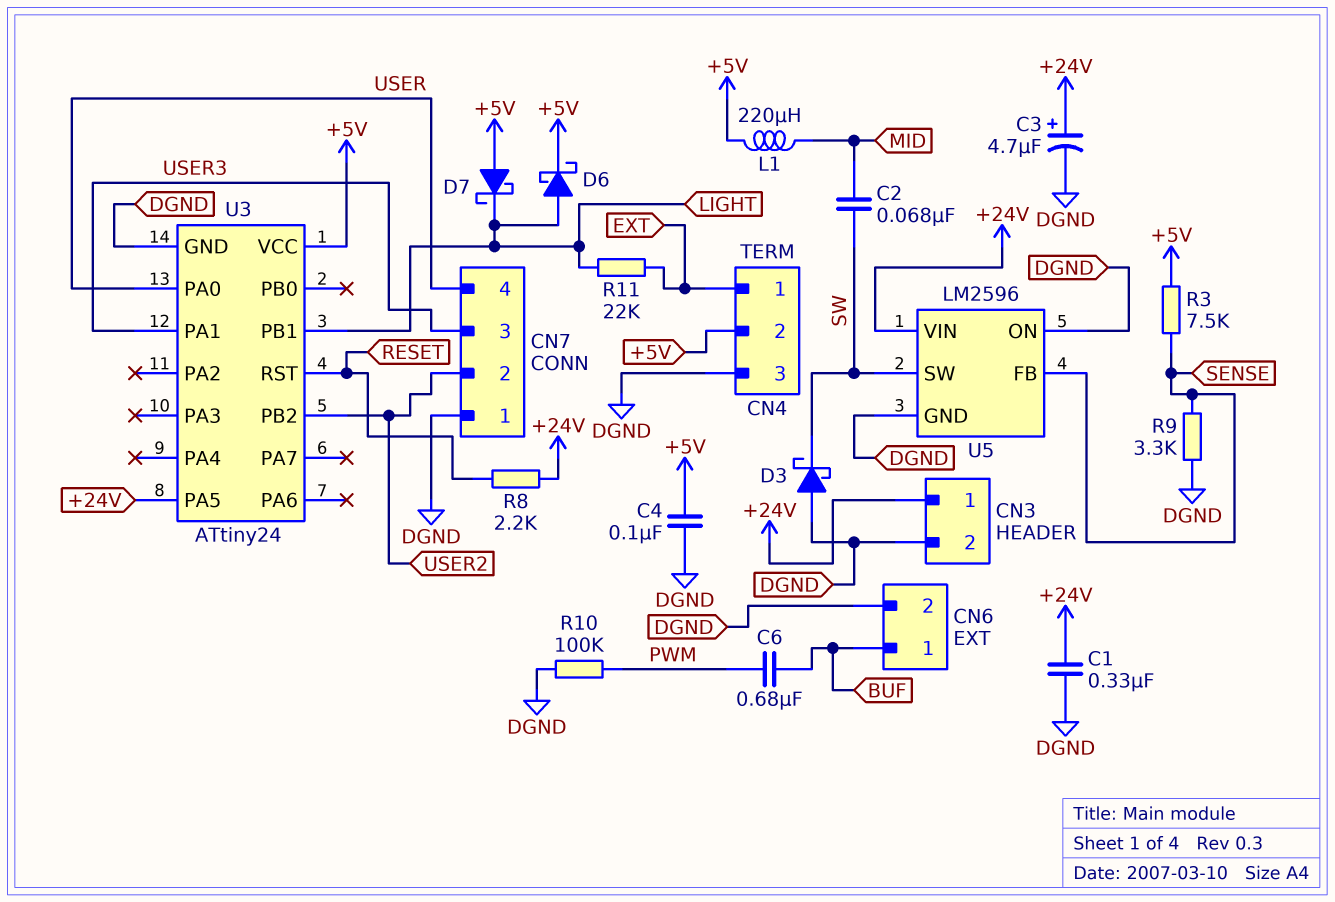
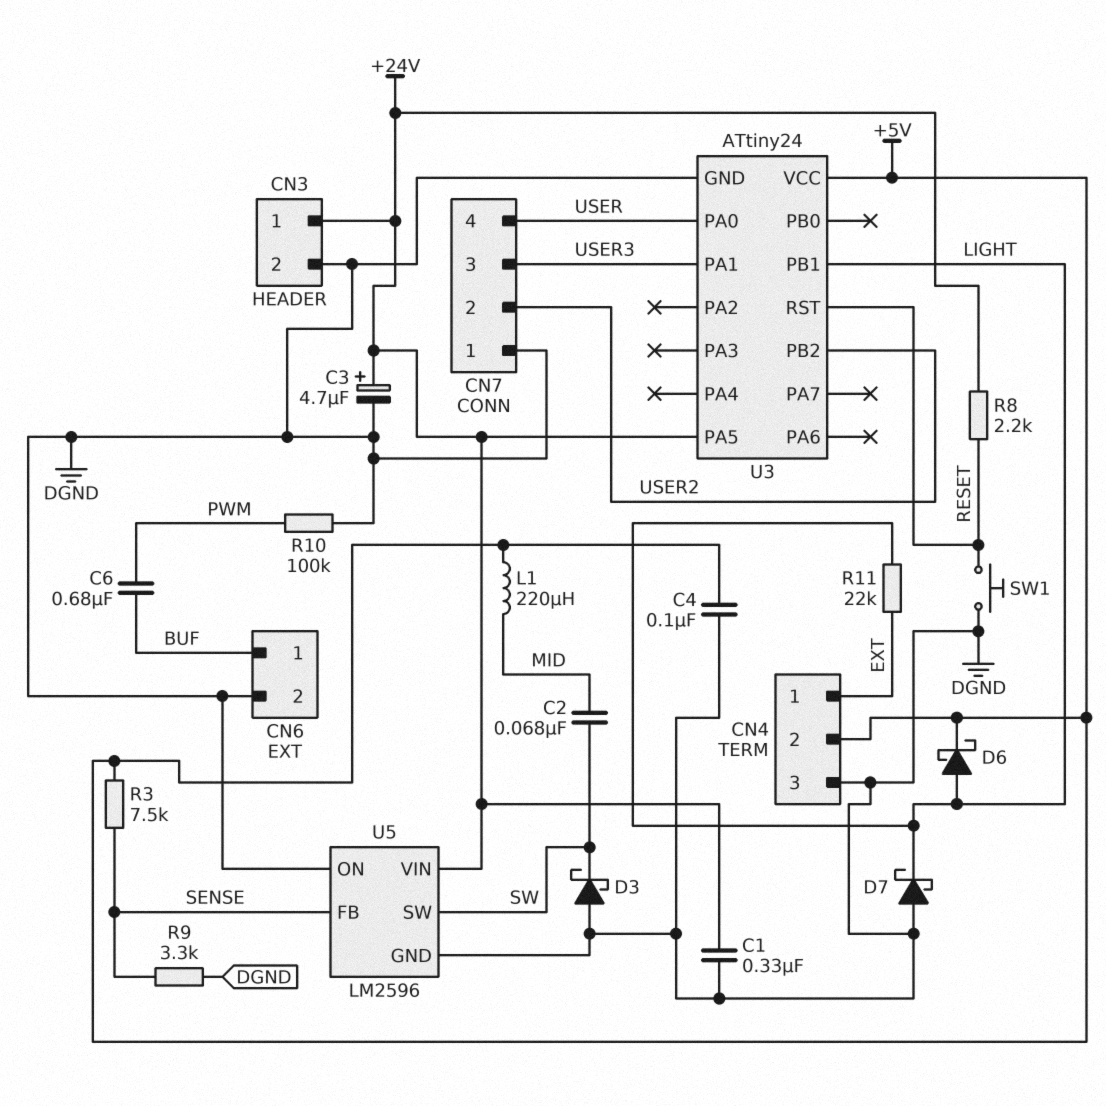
D7: schottky (A +5V, K LIGHT) -> schottky (A DGND, K LIGHT)
SW1: none -> button (DGND, RESET)

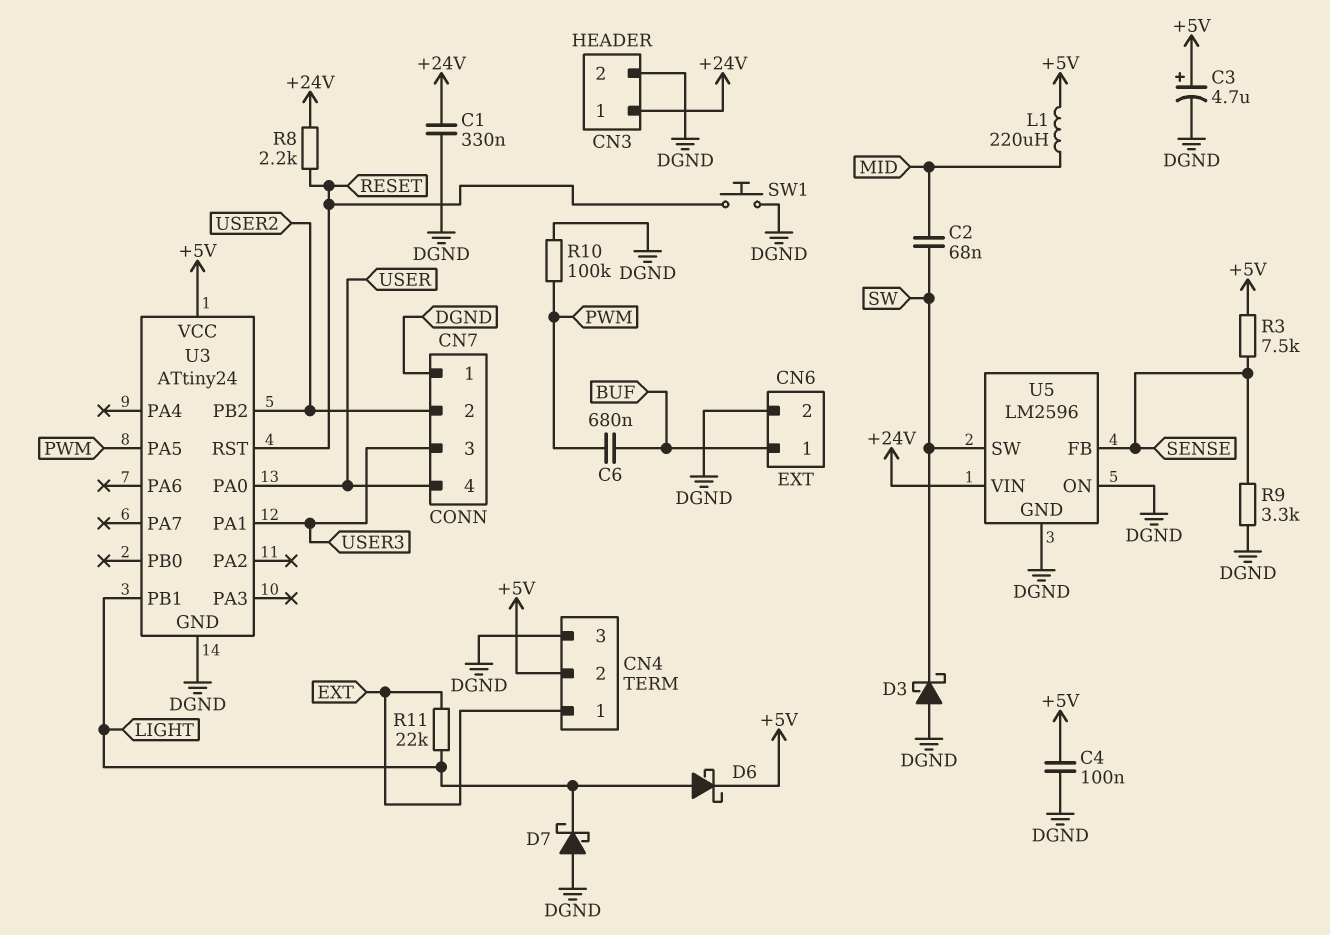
C3: 4.7uF (plus +24V, minus DGND) -> 4.7uF (plus +5V, minus DGND)
U3 pin PA5: +24V -> PWM

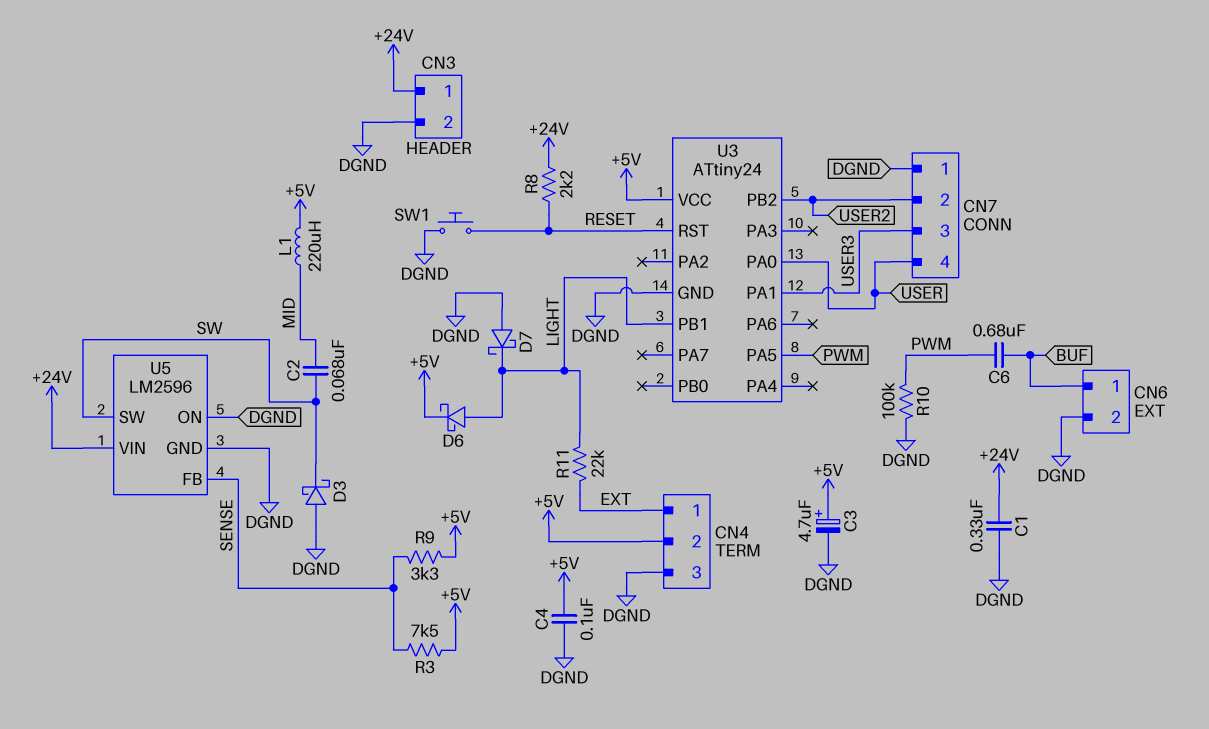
R9: 3.3k (DGND, SENSE) -> 3.3k (+5V, SENSE)

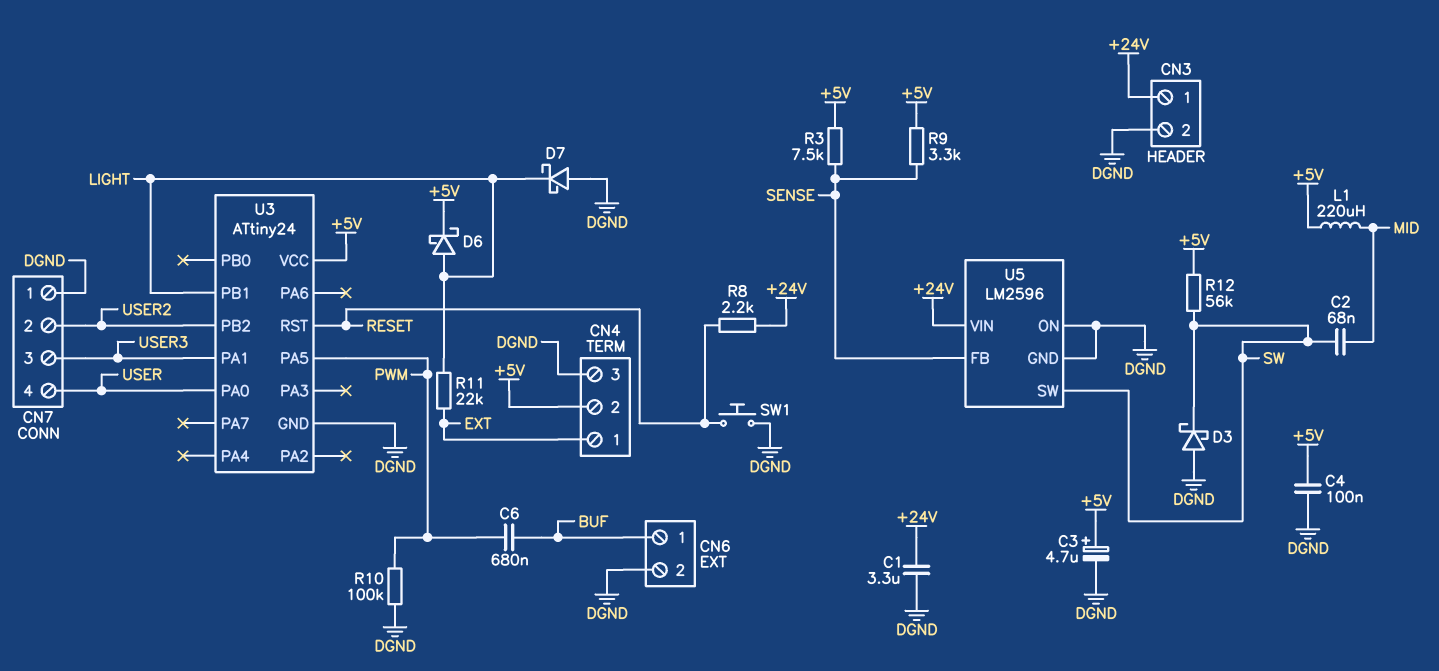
C1: 330nF (+24V, DGND) -> 3.3uF (+24V, DGND)
R12: none -> 56k (+5V, SW)

